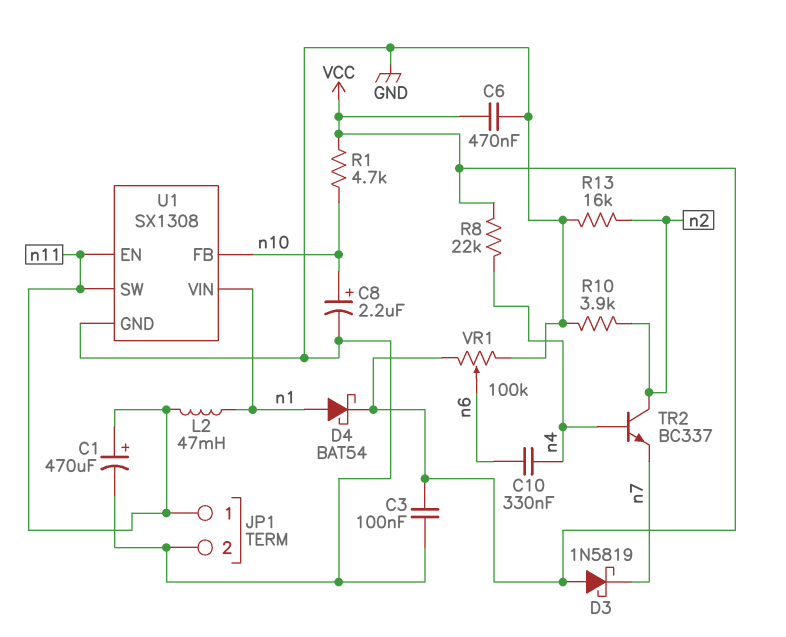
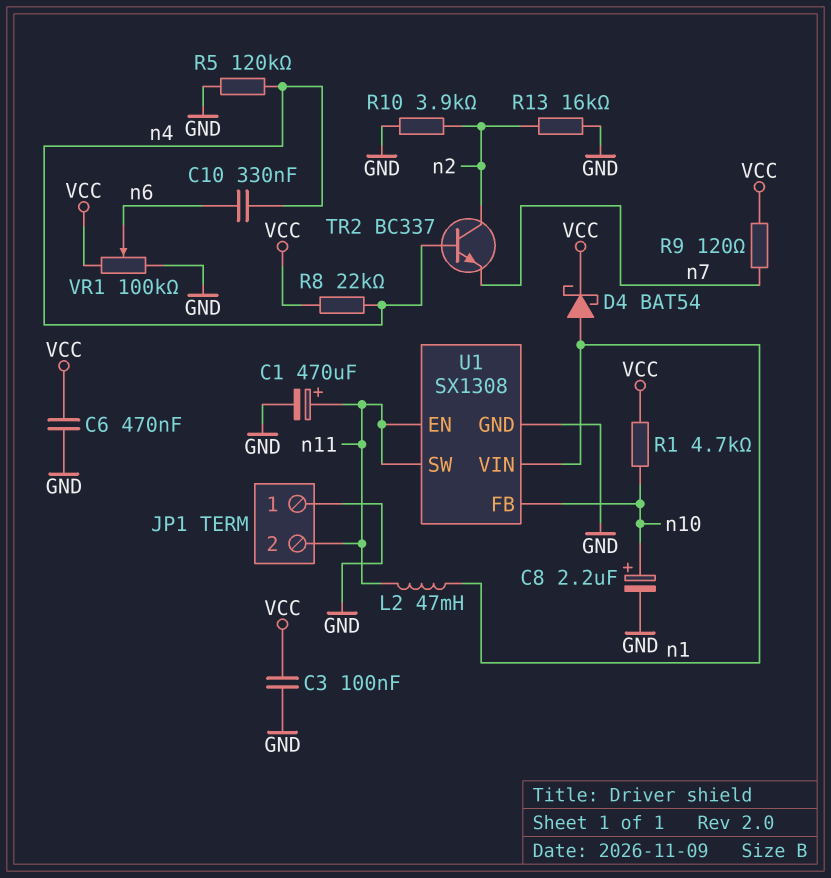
D3: schottky 1N5819 (A VCC, K n7) -> none
JP1 pin 1: n11 -> GND
JP1 pin 2: GND -> n11
R5: none -> 120k (GND, n4)
R9: none -> 120 (VCC, n7)

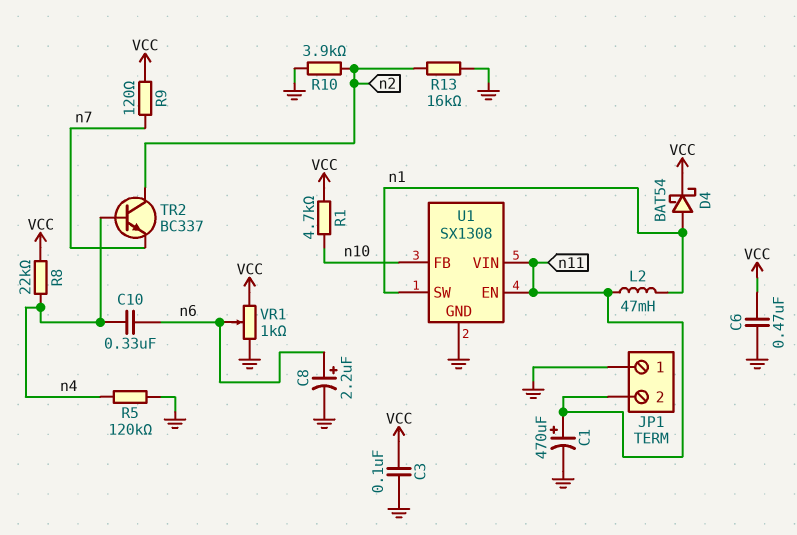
C8: 2.2uF (plus n10, minus GND) -> 2.2uF (plus n6, minus GND)
U1 pin SW: n11 -> n1
U1 pin VIN: n1 -> n11
VR1: 100k (GND, VCC, wiper n6) -> 1k (GND, VCC, wiper n6)

